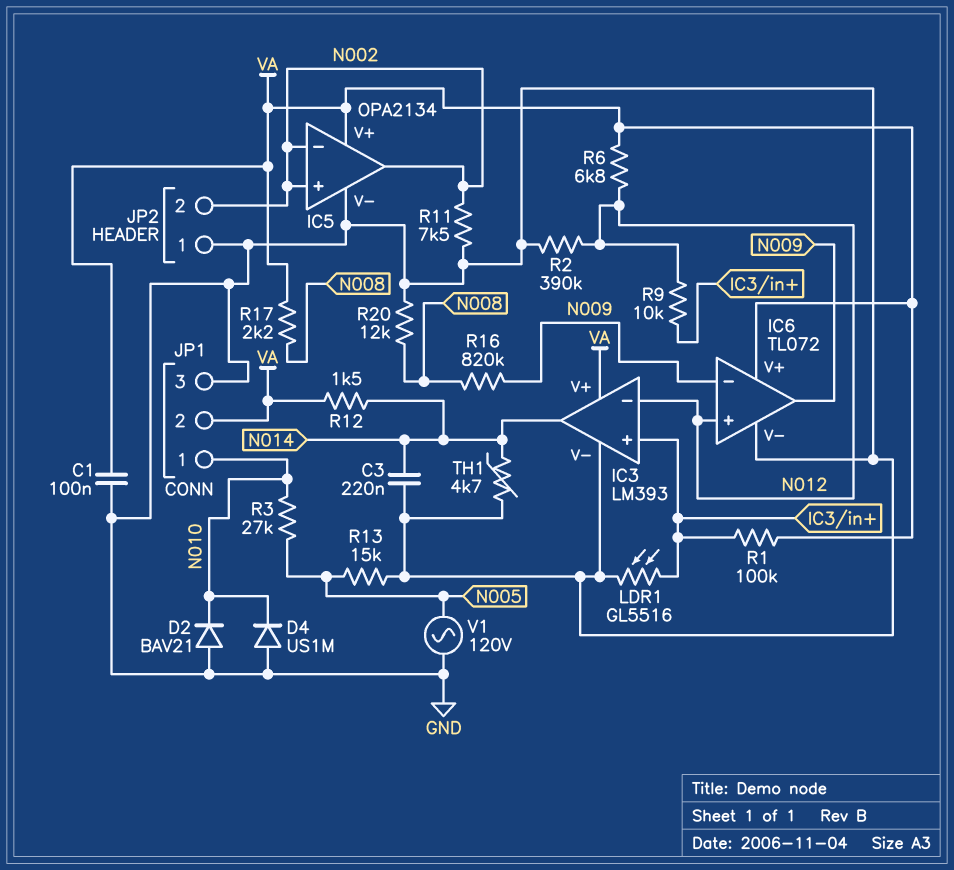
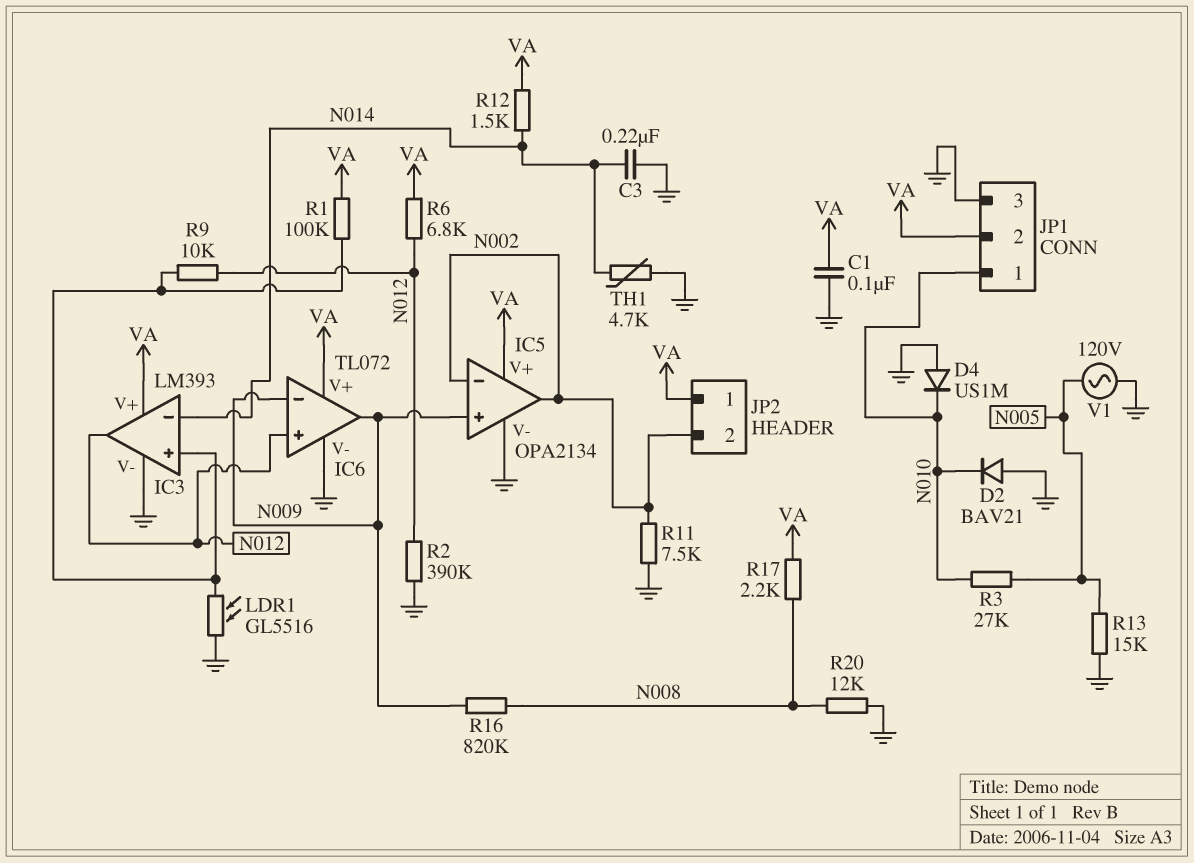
IC3 pin in-: N012 -> N014
IC3 pin out: N014 -> N012
IC5 pin in+: N002 -> N009
JP2 pin 1: GND -> VA

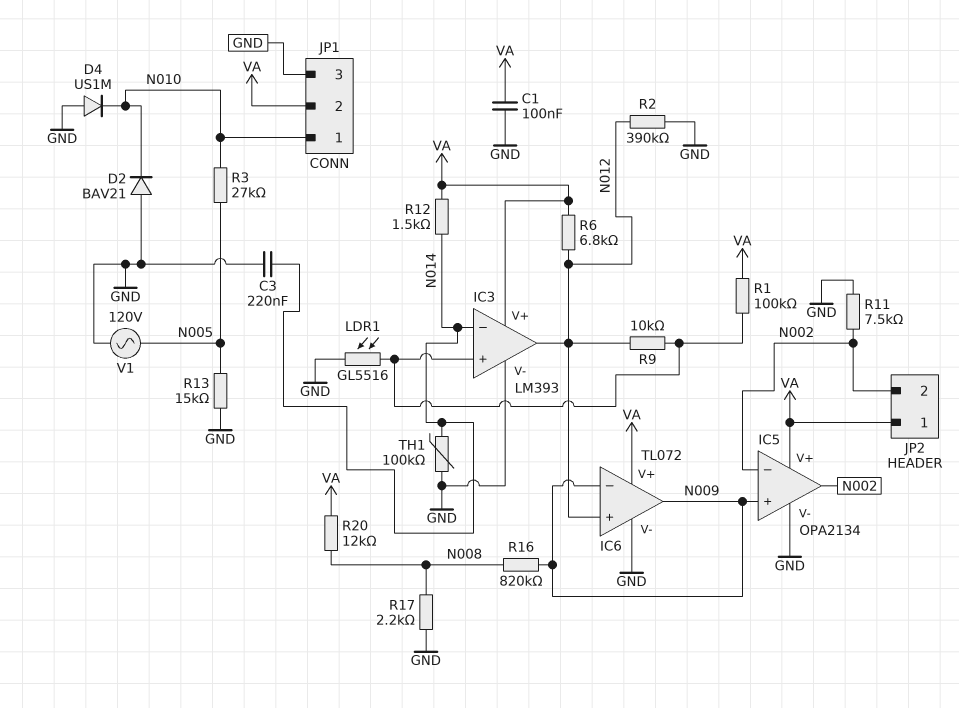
R17: 2.2k (N008, VA) -> 2.2k (GND, N008)
R20: 12k (GND, N008) -> 12k (N008, VA)
TH1: 4.7k (GND, N014) -> 100k (GND, N014)

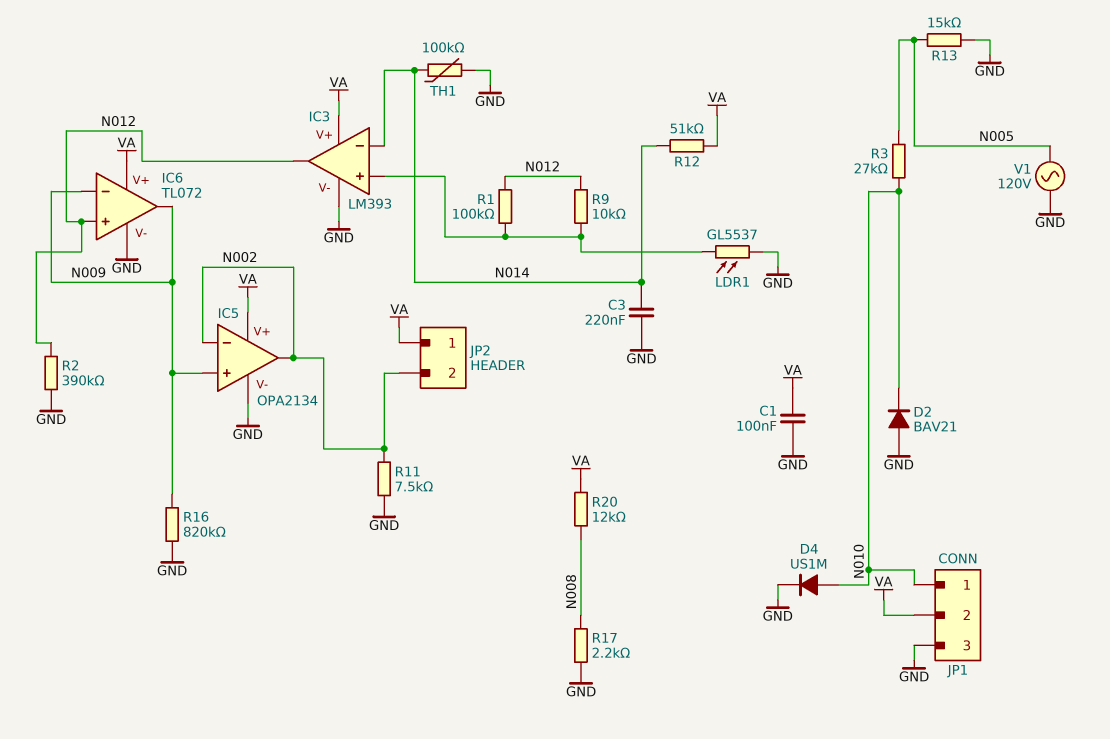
D4: diode US1M (A GND, K N010) -> diode US1M (A N010, K GND)
LDR1: GL5516 (GND, IC3/in+) -> GL5537 (GND, IC3/in+)
R1: 100k (IC3/in+, VA) -> 100k (IC3/in+, N012)
R6: 6.8k (N012, VA) -> none
R12: 1.5k (N014, VA) -> 51k (N014, VA)
R16: 820k (N008, N009) -> 820k (GND, N009)

